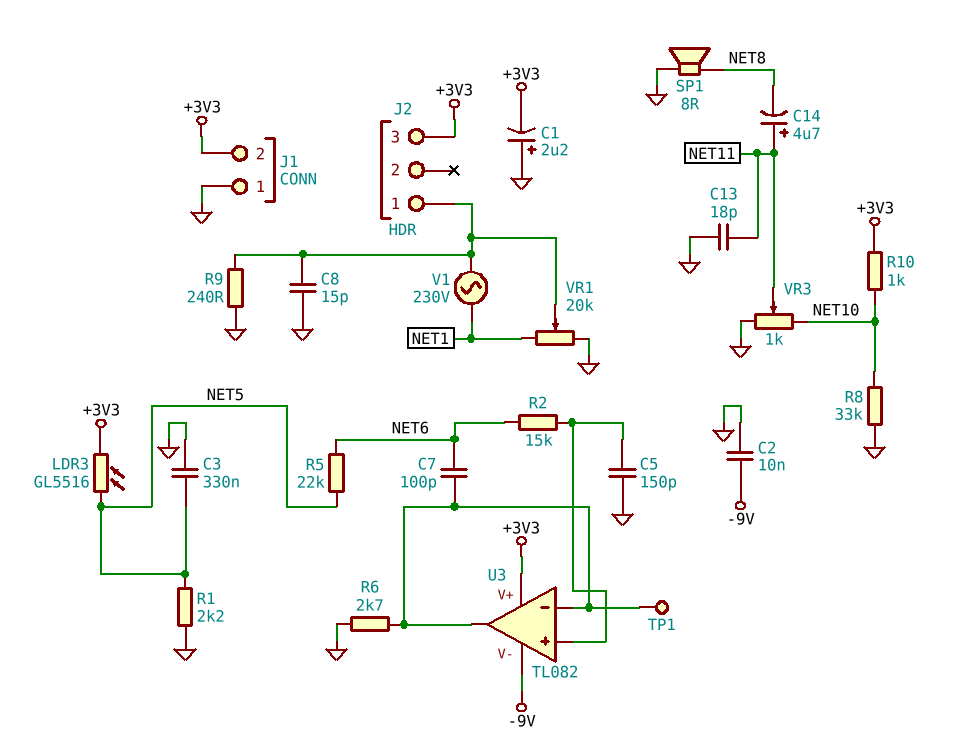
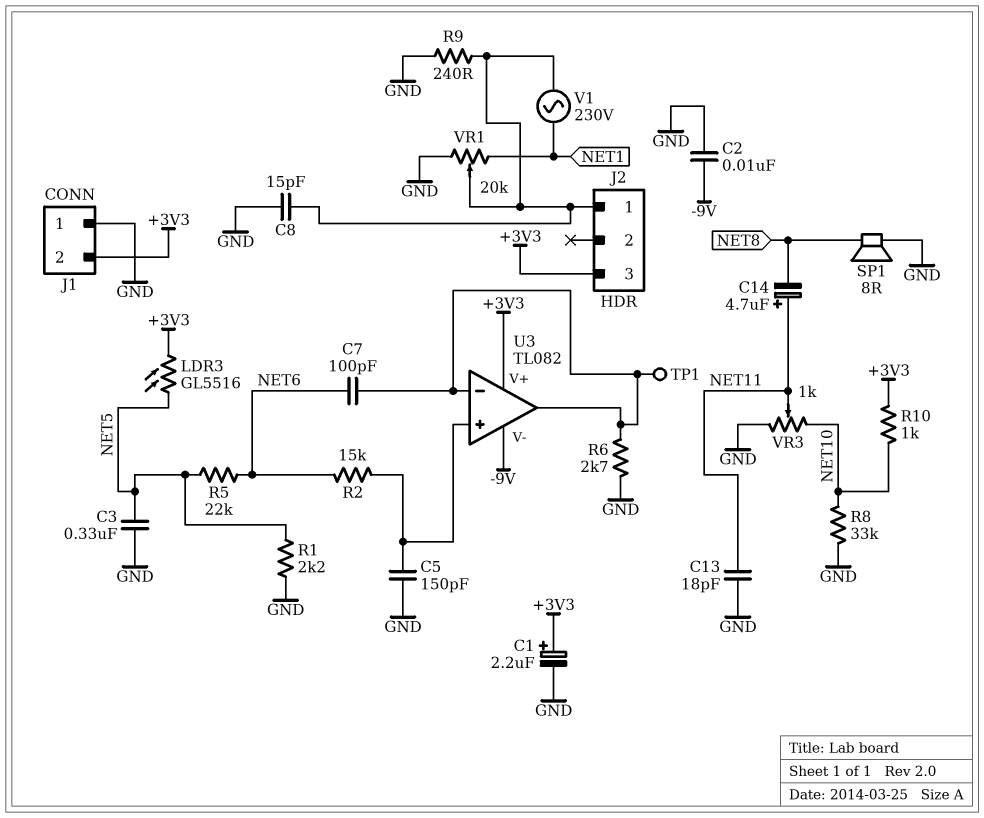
C1: 2.2uF (plus GND, minus +3V3) -> 2.2uF (plus +3V3, minus GND)

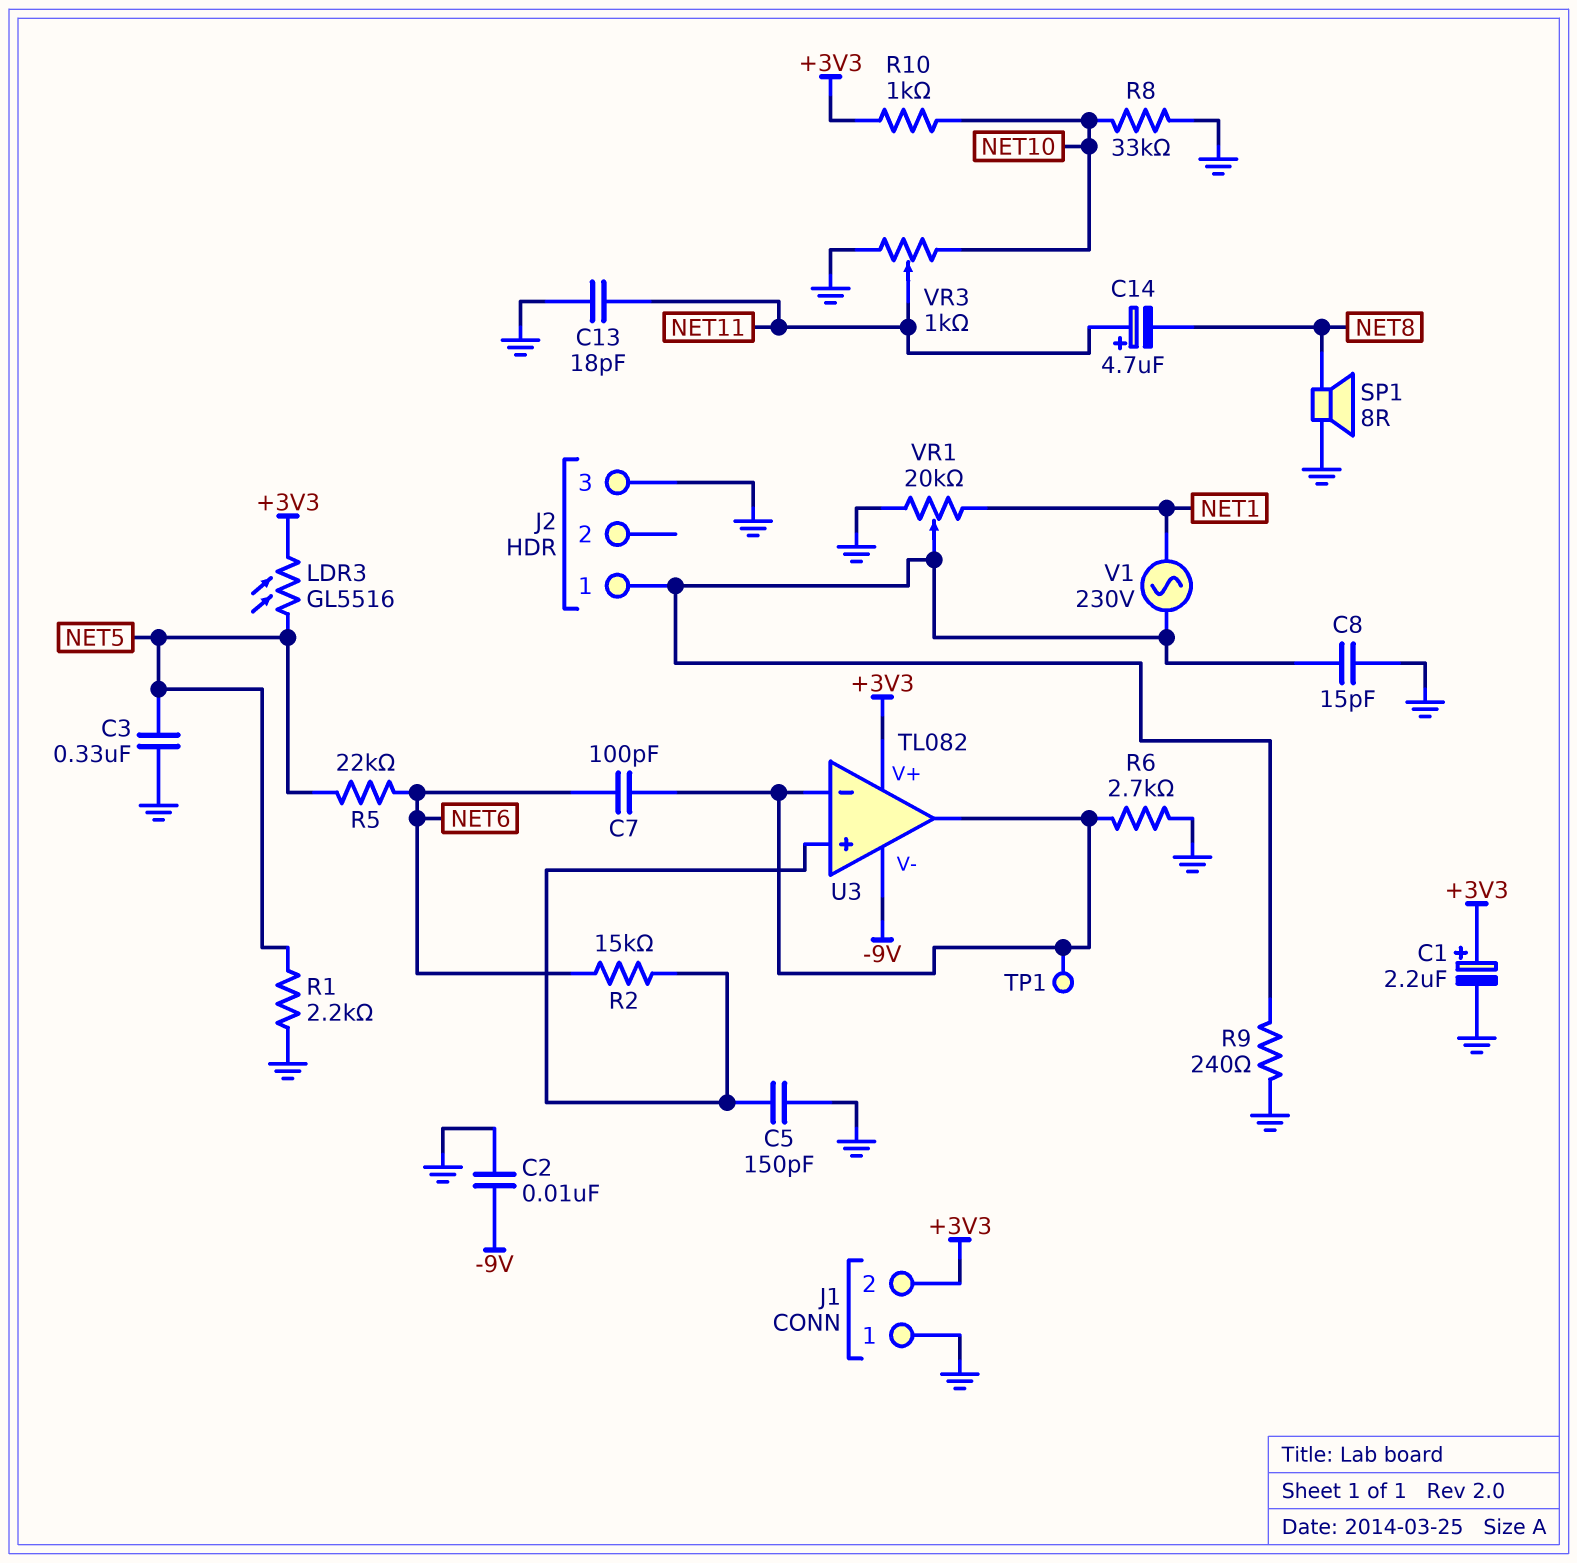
J2 pin 3: +3V3 -> GND

